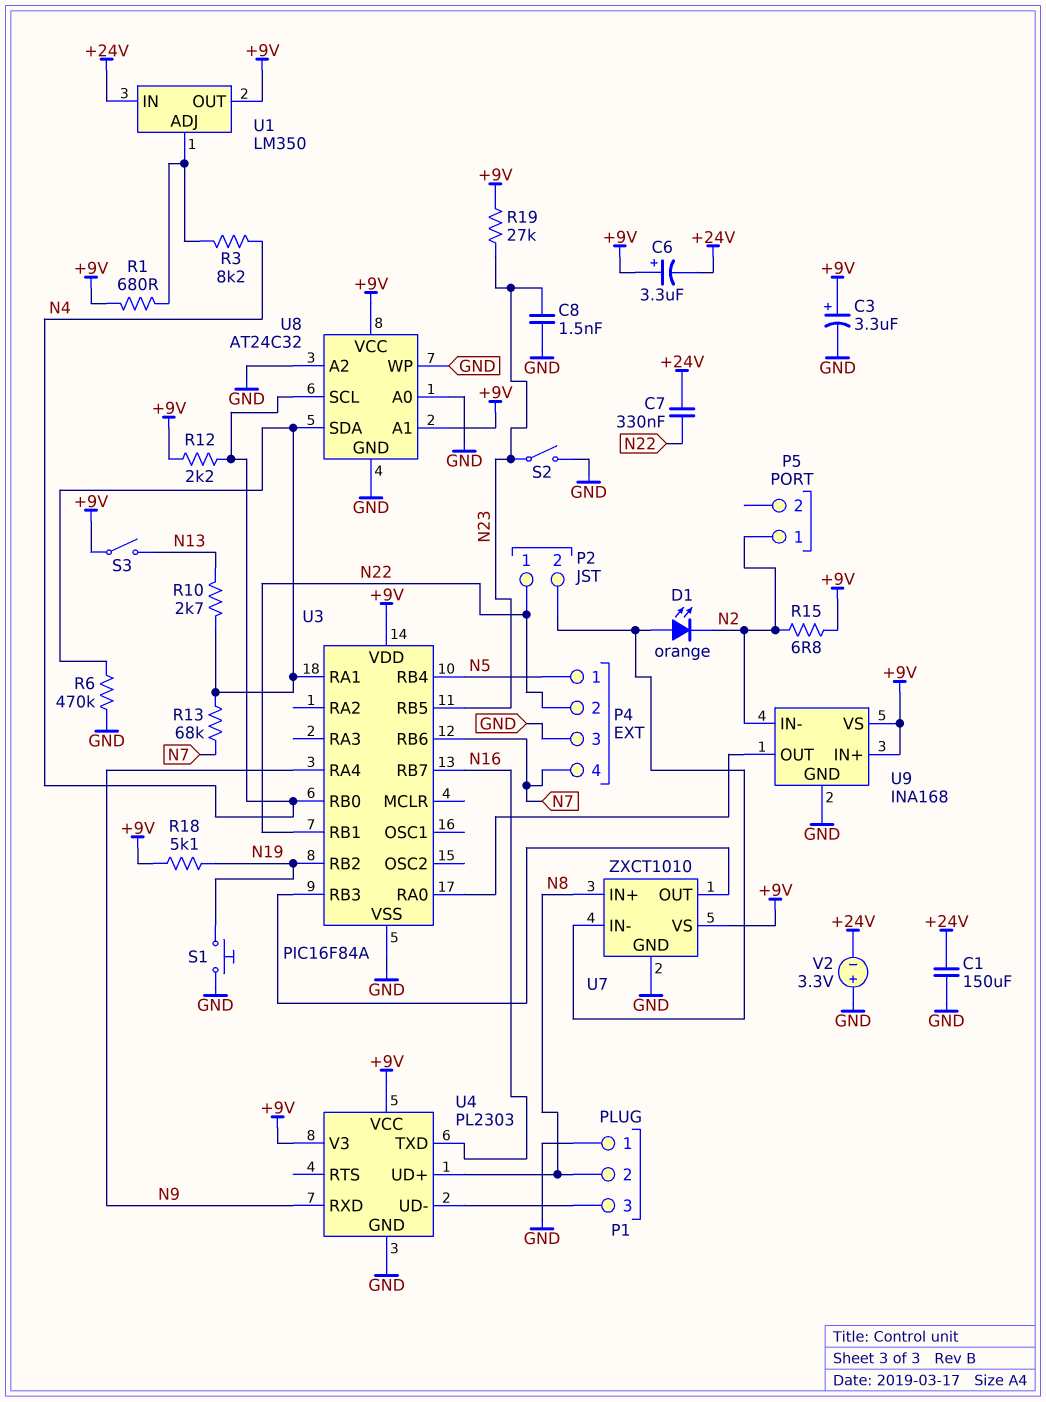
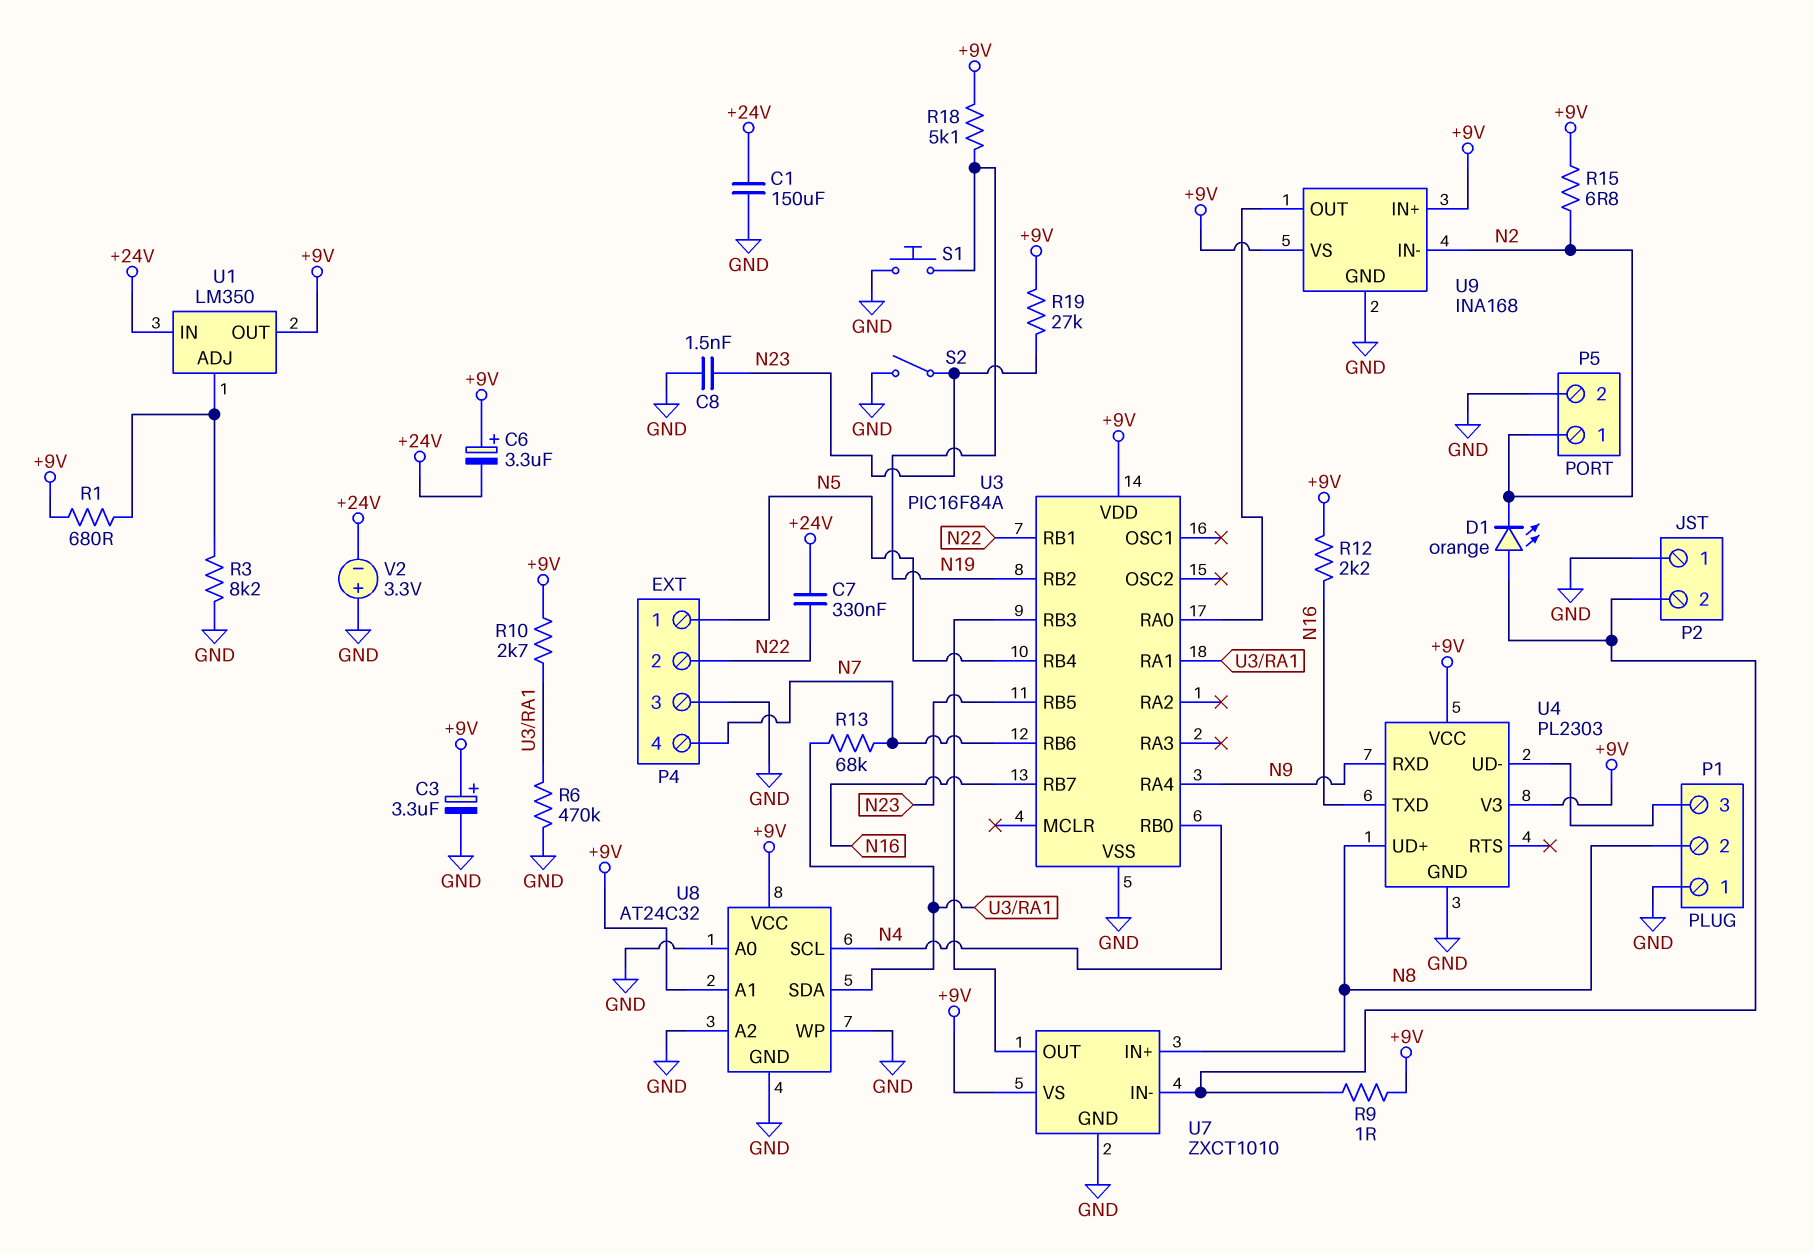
P2 pin 1: N22 -> GND
P5 pin 2: none -> GND
R3: 8.2k (N4, U1/ADJ) -> 8.2k (GND, U1/ADJ)
R9: none -> 1 (+9V, P2/2)
R10: 2.7k (N13, U3/RA1) -> 2.7k (+9V, U3/RA1)
R12: 2.2k (+9V, N4) -> 2.2k (+9V, N16)
S3: switch (+9V, N13) -> none

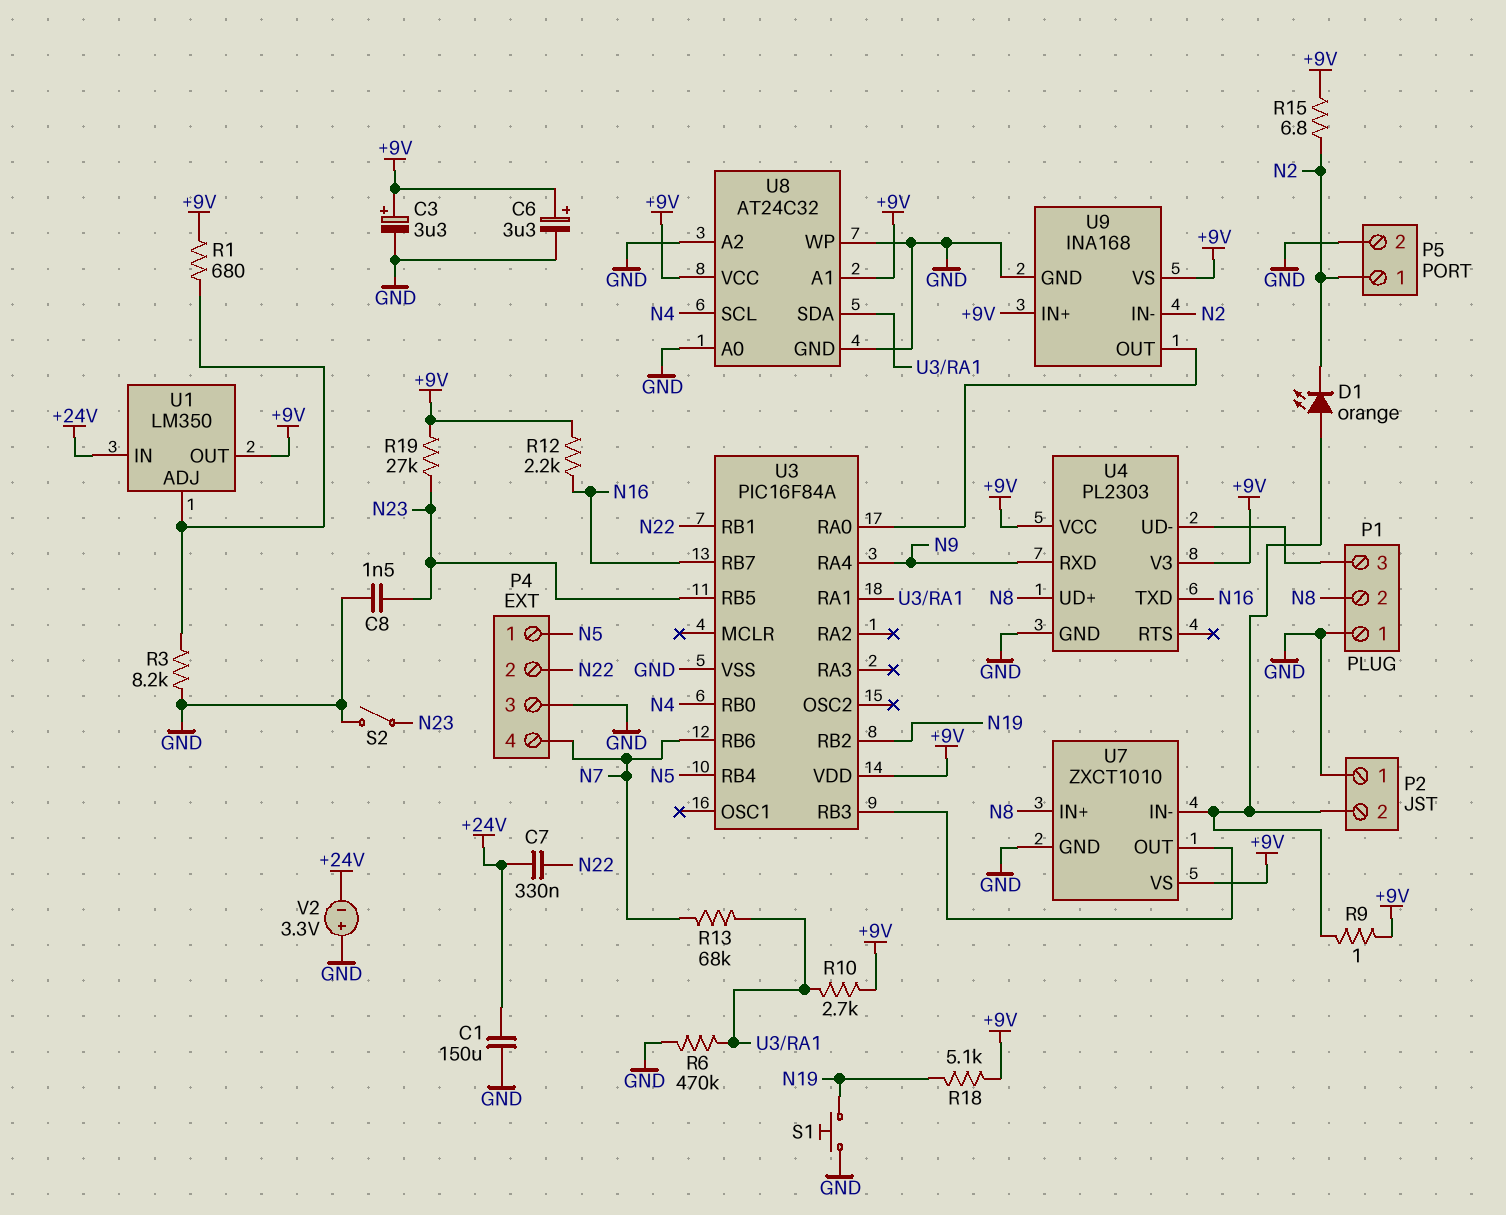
C6: 3.3uF (plus +9V, minus +24V) -> 3.3uF (plus +9V, minus GND)

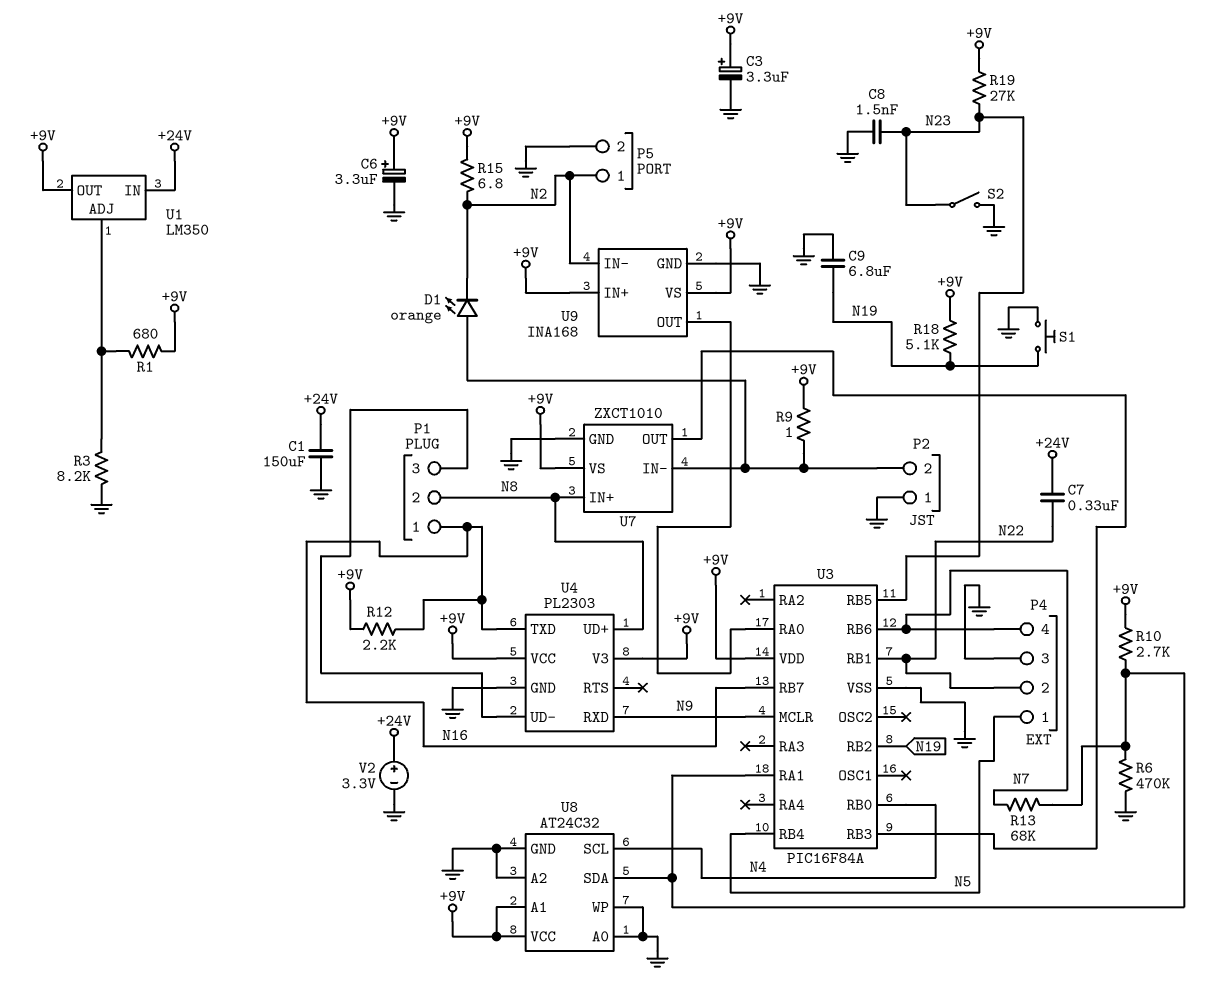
C9: none -> 6.8uF (GND, N19)
P1 pin 1: GND -> N16
U3 pin MCLR: none -> N9
U3 pin RA4: N9 -> none
V2: 3.3V (plus GND, minus +24V) -> 3.3V (plus +24V, minus GND)

